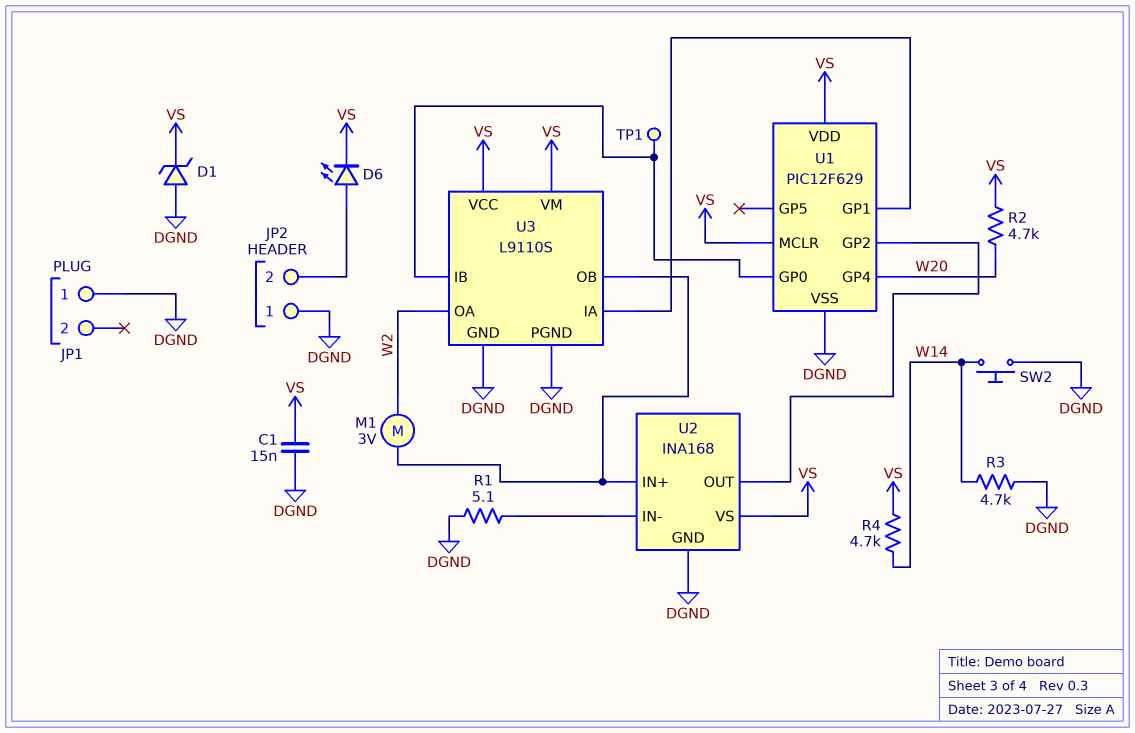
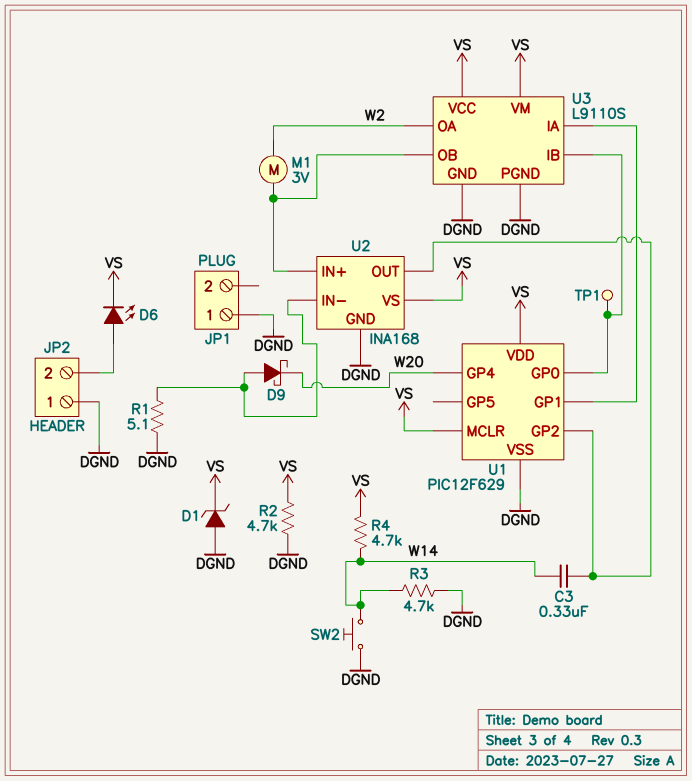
C1: 15nF (DGND, VS) -> none
C3: none -> 330nF (U1/GP2, W14)
D9: none -> schottky (A U2/IN-, K W20)
R2: 4.7k (VS, W20) -> 4.7k (DGND, VS)

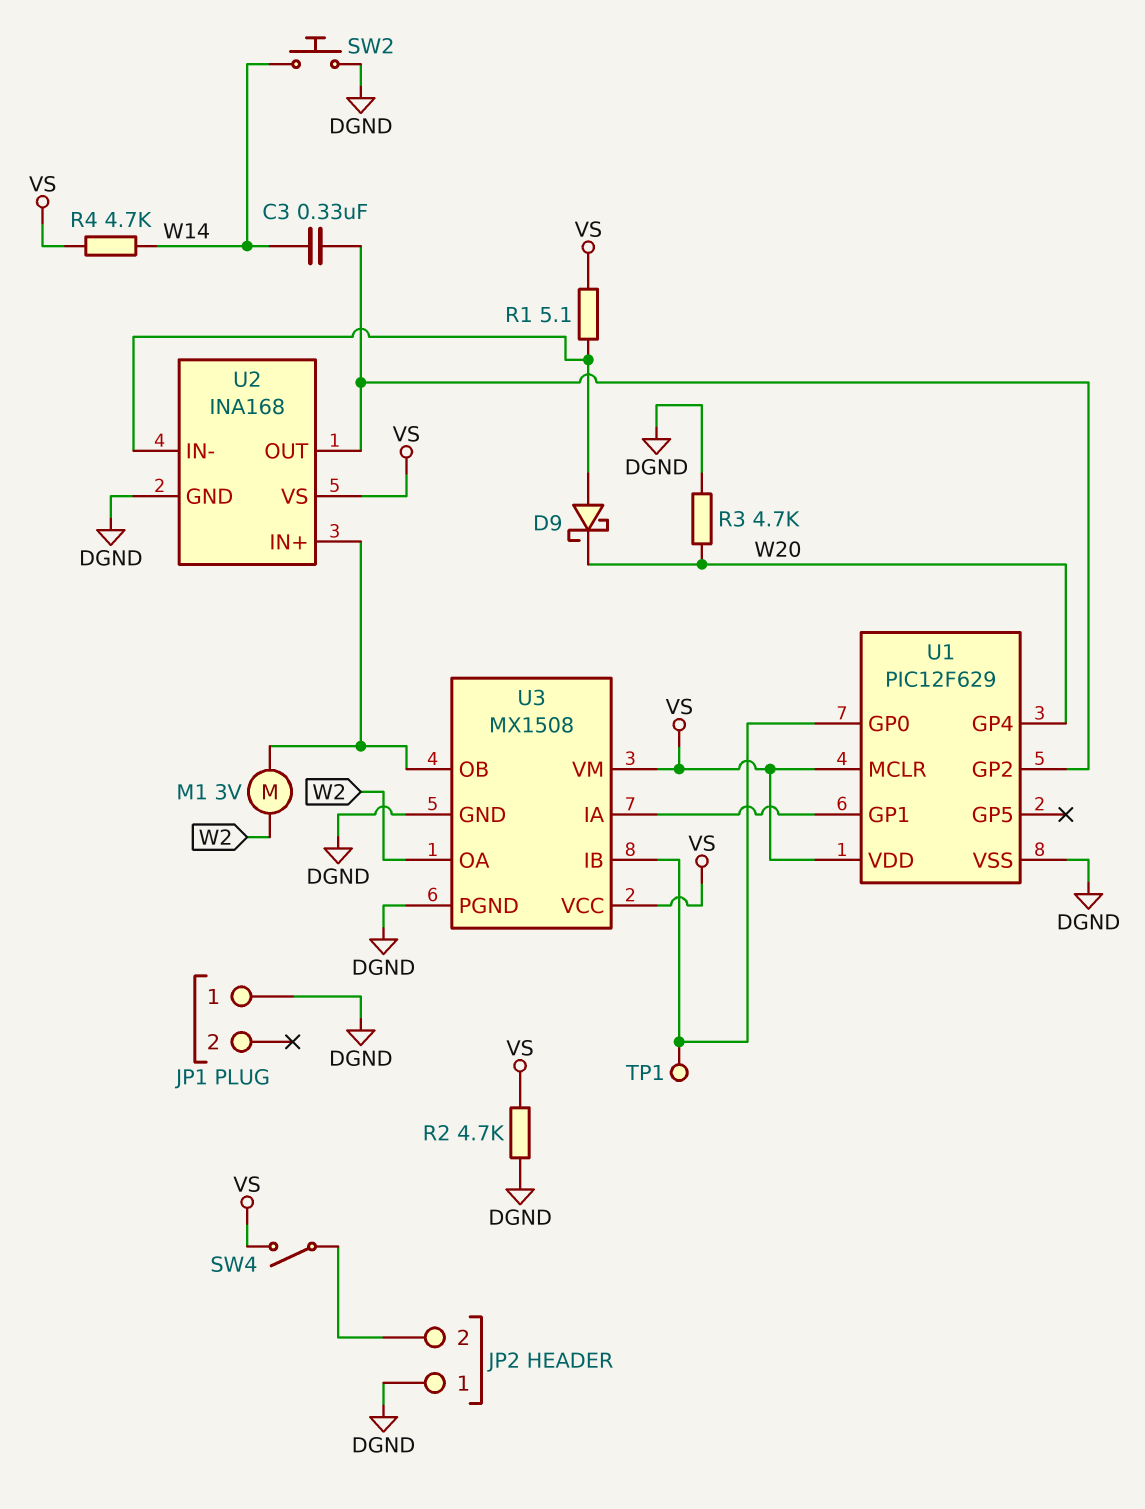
D1: zener (A DGND, K VS) -> none
D6: LED (A JP2/2, K VS) -> none
R1: 5.1 (DGND, U2/IN-) -> 5.1 (U2/IN-, VS)
R3: 4.7k (DGND, W14) -> 4.7k (DGND, W20)
SW4: none -> switch (JP2/2, VS)
U3: L9110S -> MX1508

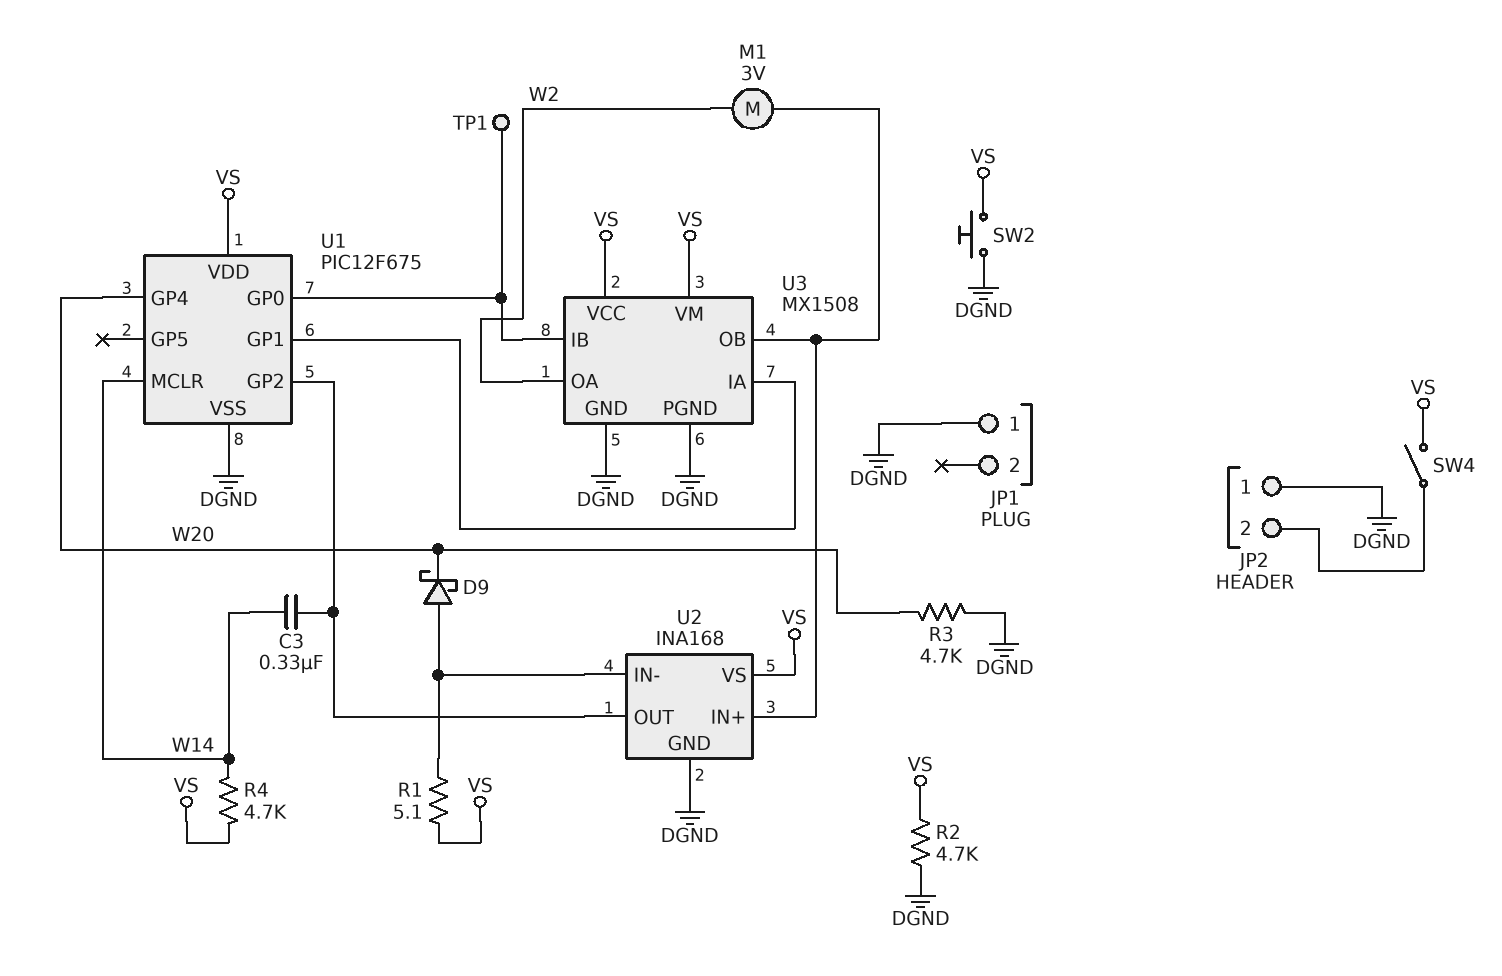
SW2: button (DGND, W14) -> button (DGND, VS)
U1: PIC12F629 -> PIC12F675
U1 pin MCLR: VS -> W14

